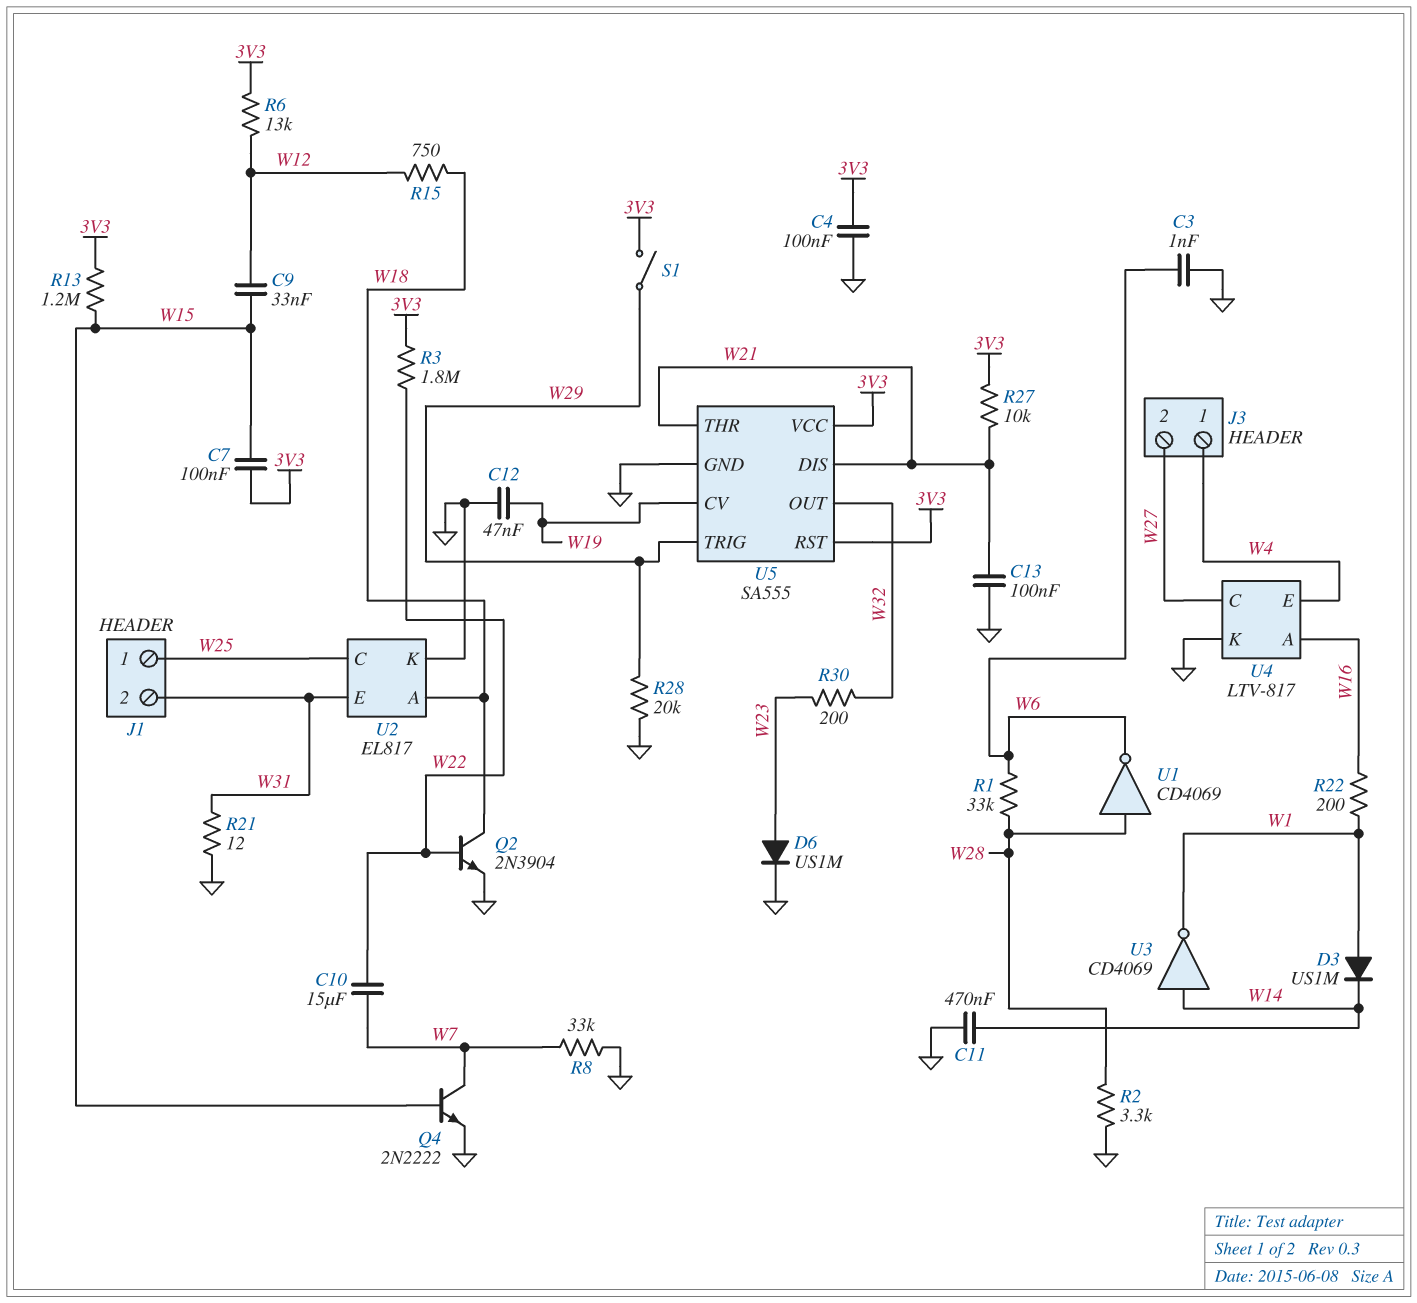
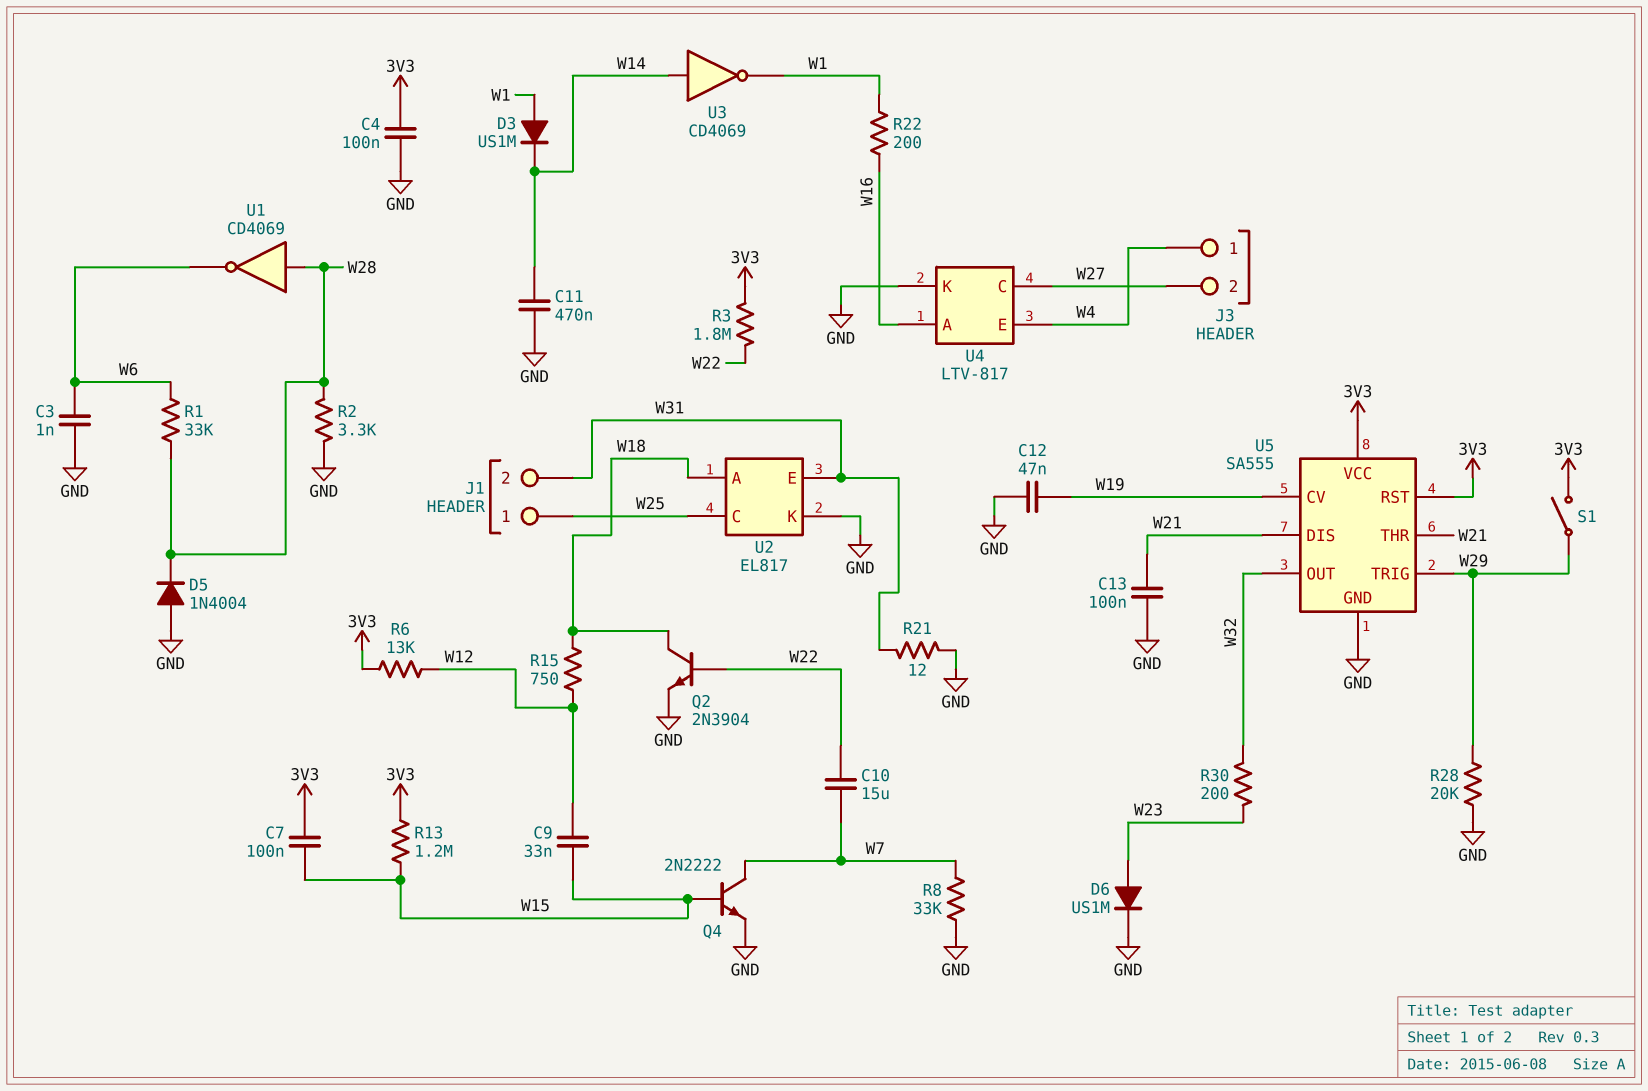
D5: none -> diode 1N4004 (A GND, K W28)
R27: 10k (3V3, W21) -> none

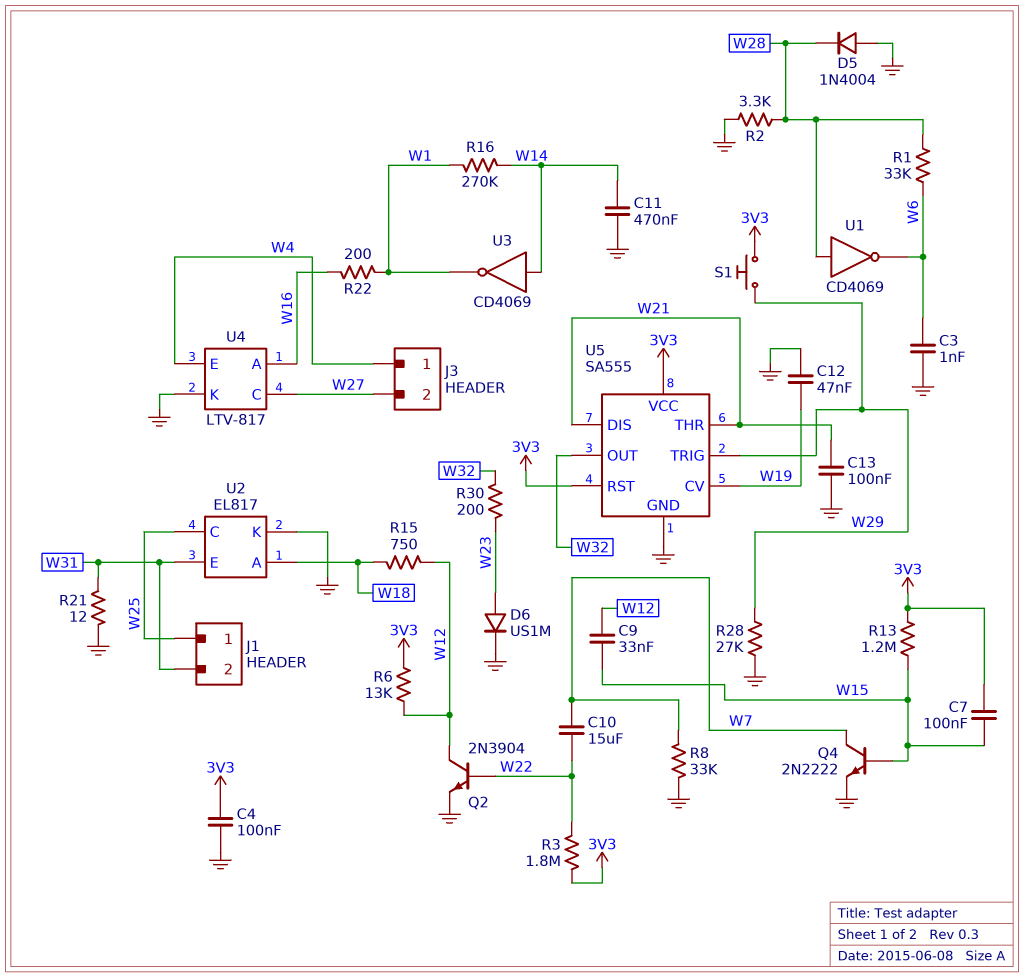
D3: diode US1M (A W1, K W14) -> none
Q2: NPN 2N3904 (B W22, C W18, E GND) -> NPN 2N3904 (B W22, C W12, E GND)
R16: none -> 270k (W1, W14)
R28: 20k (GND, W29) -> 27k (GND, W29)
S1: switch (3V3, W29) -> button (3V3, W29)

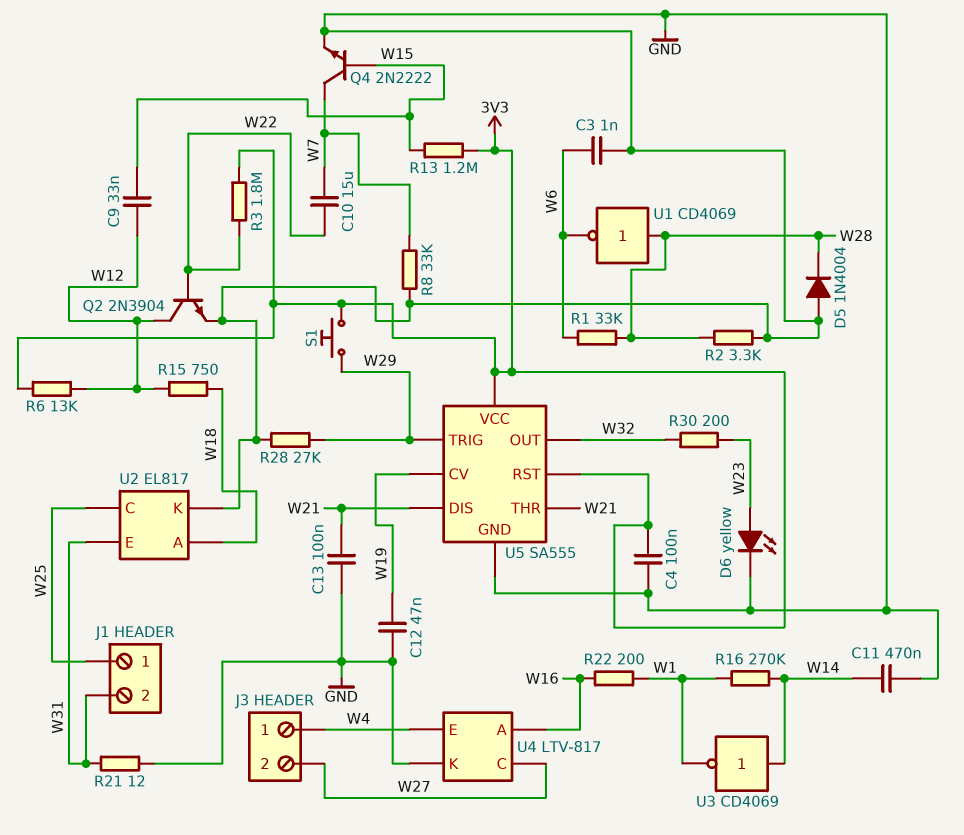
C7: 100nF (3V3, W15) -> none
D6: diode US1M (A W23, K GND) -> LED yellow (A W23, K GND)

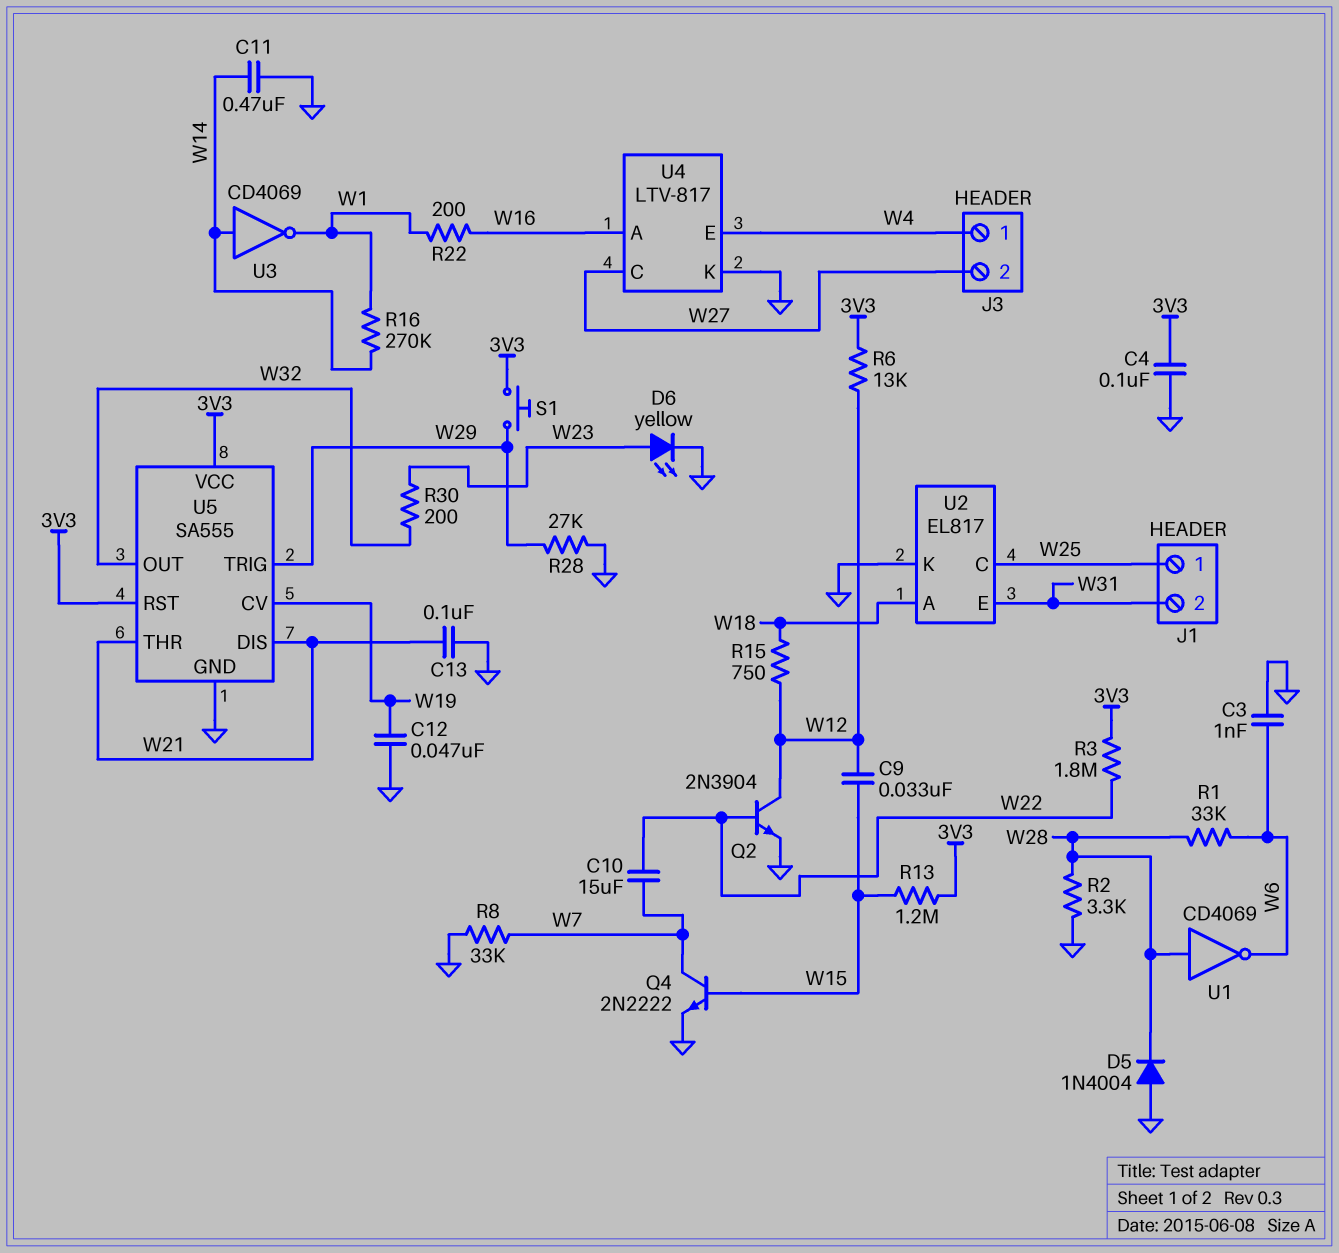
R21: 12 (GND, W31) -> none

